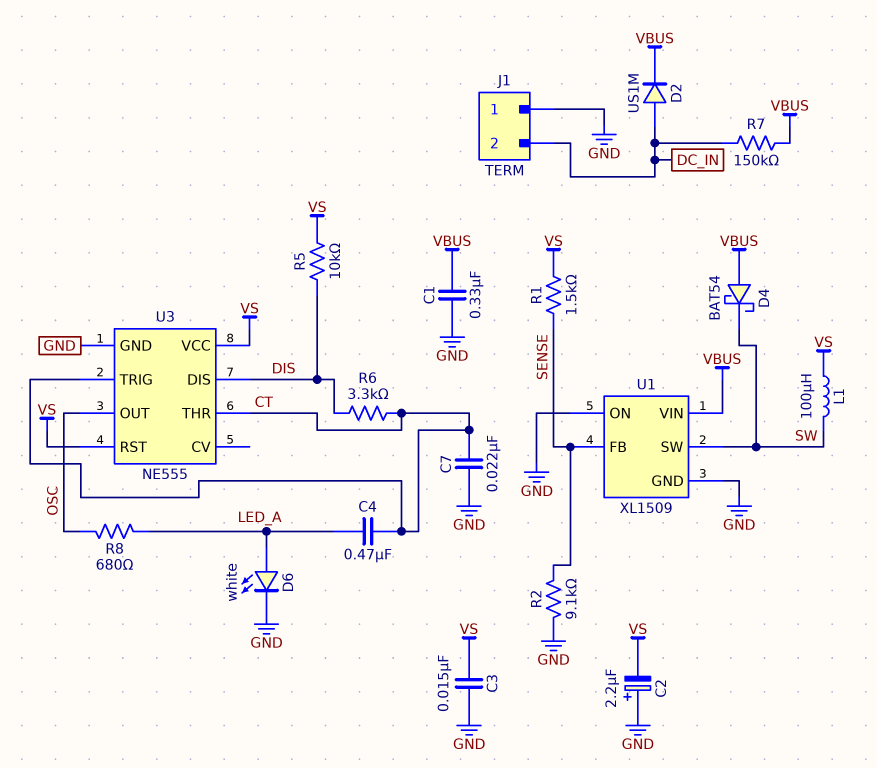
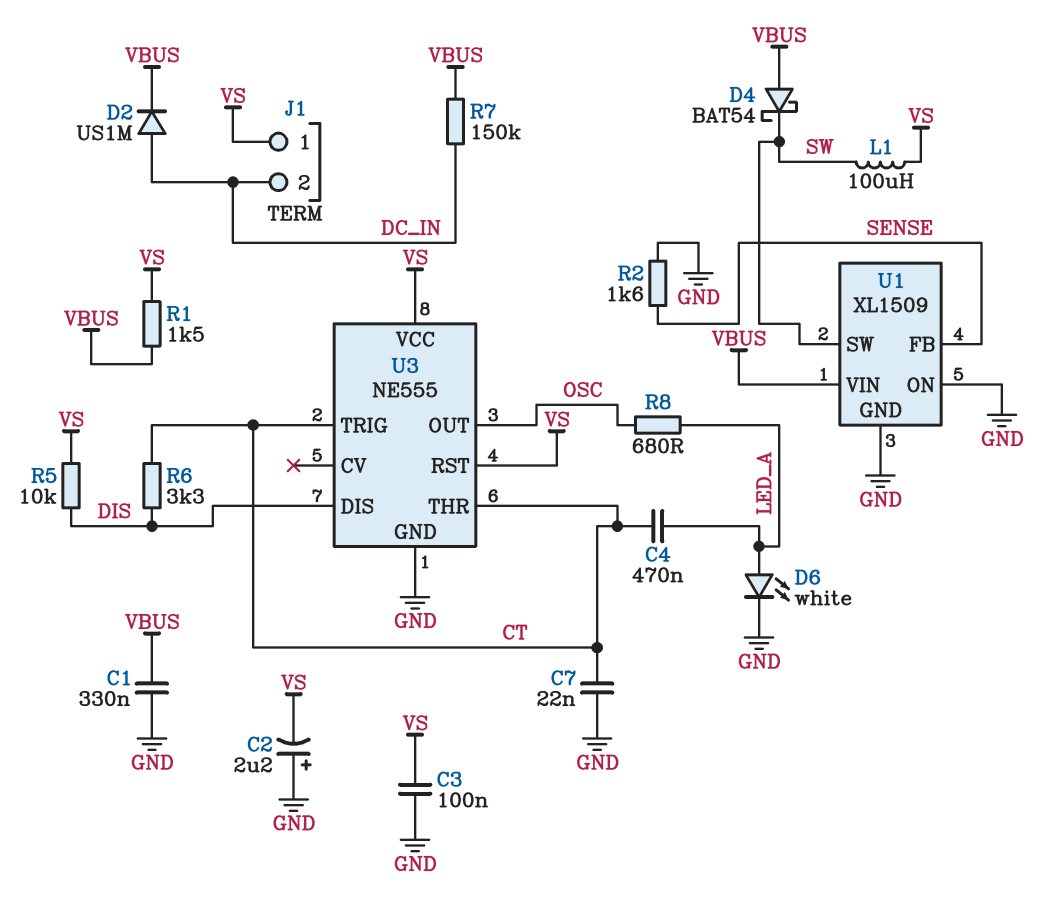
C3: 15nF (GND, VS) -> 100nF (GND, VS)
J1 pin 1: GND -> VS
R1: 1.5k (SENSE, VS) -> 1.5k (VBUS, VS)
R2: 9.1k (GND, SENSE) -> 1.6k (GND, SENSE)

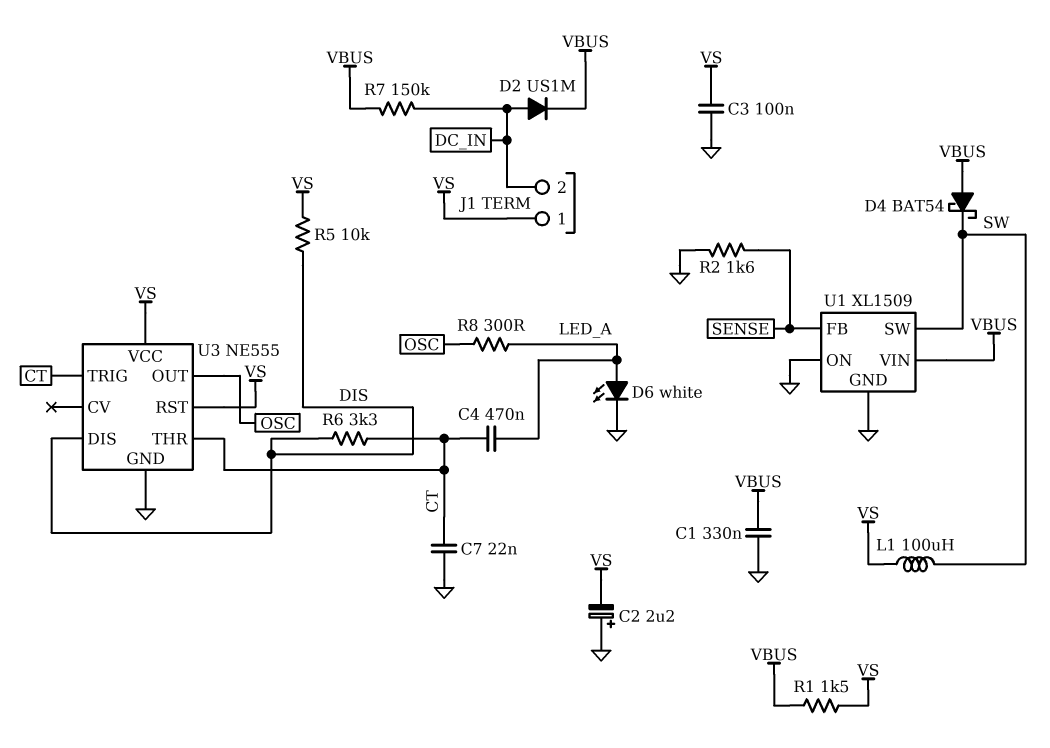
R8: 680 (LED_A, OSC) -> 300 (LED_A, OSC)

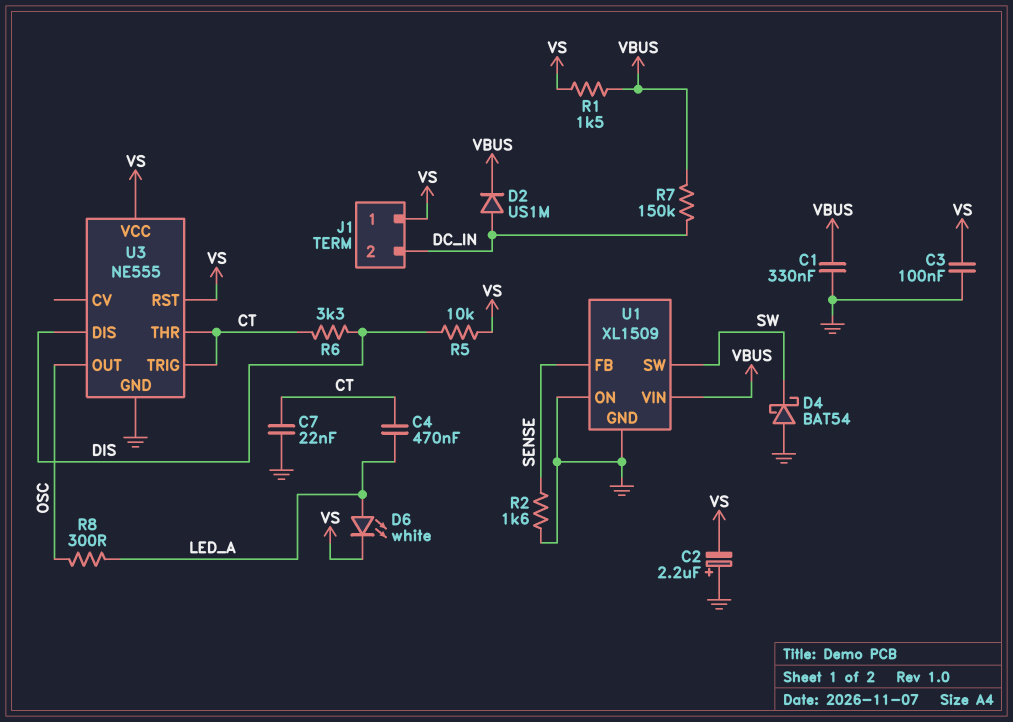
D4: schottky BAT54 (A VBUS, K SW) -> schottky BAT54 (A GND, K SW)
D6: LED white (A LED_A, K GND) -> LED white (A LED_A, K VS)
L1: 100uH (SW, VS) -> none

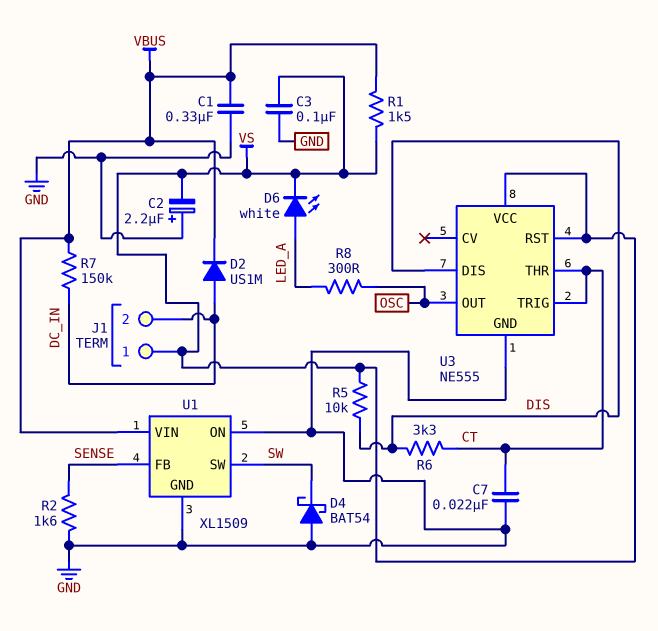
C4: 470nF (CT, LED_A) -> none

